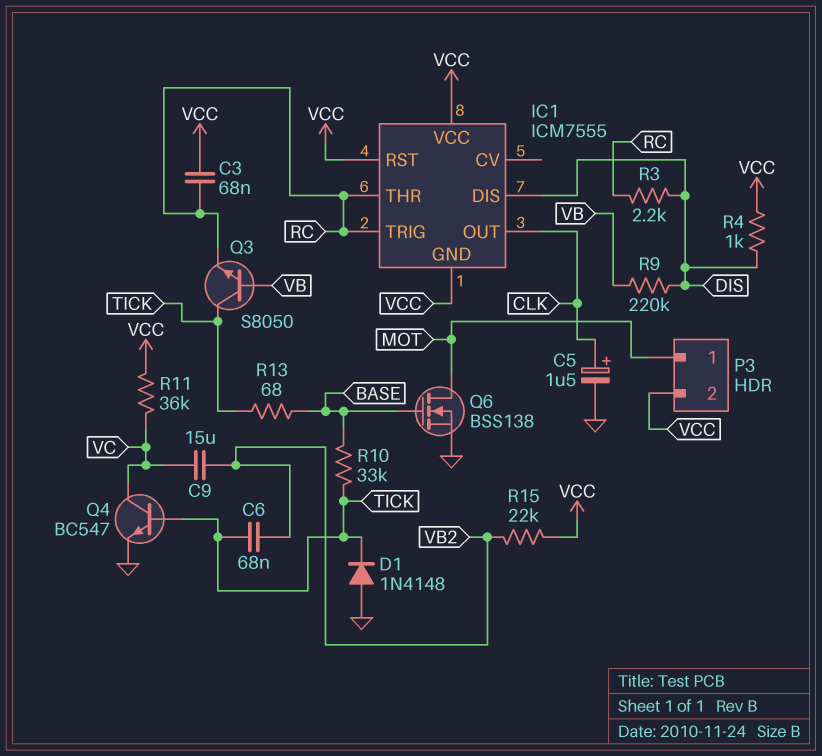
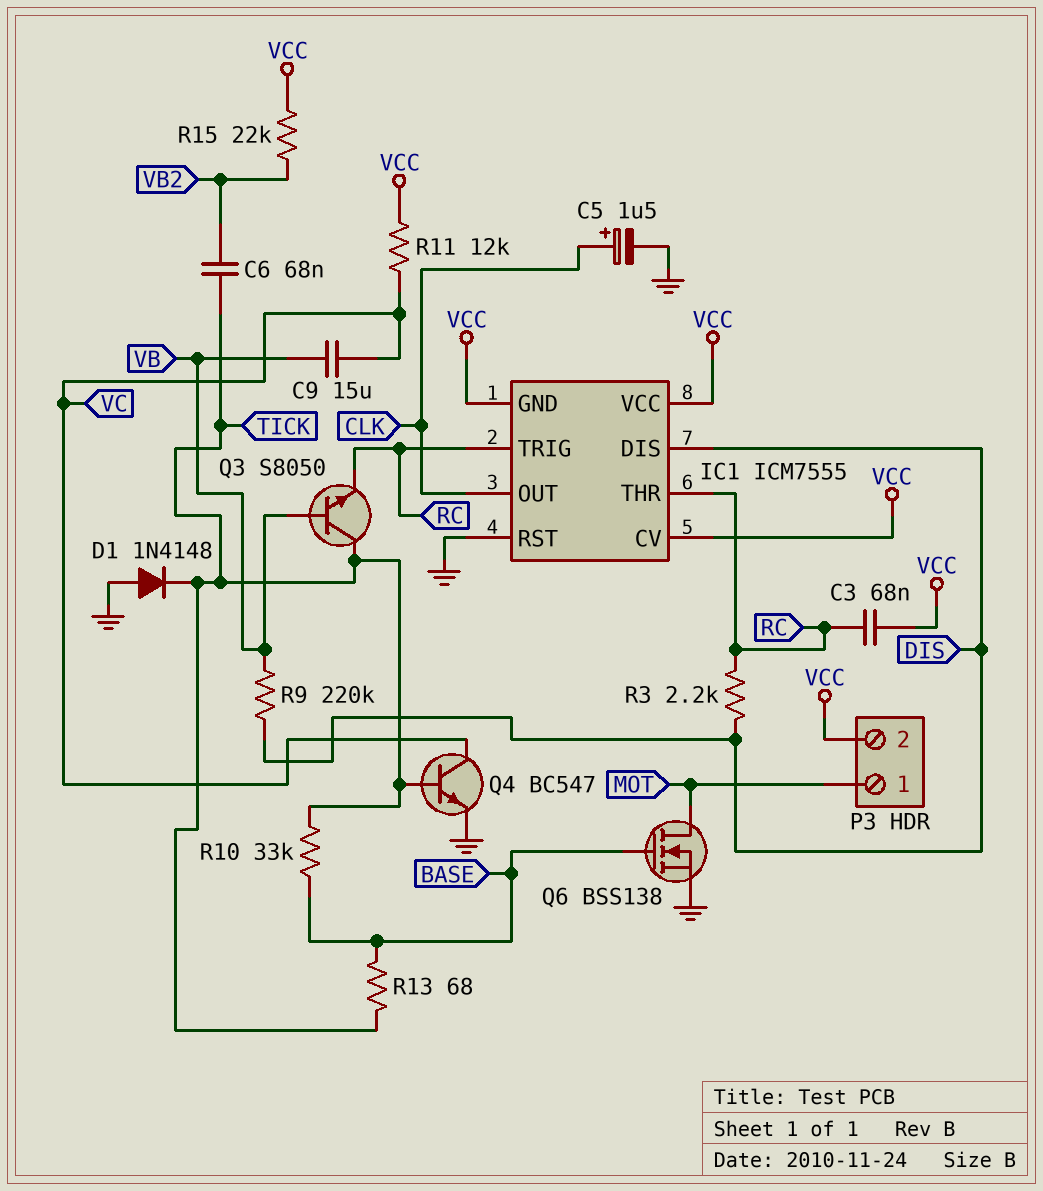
C9: 15uF (VB2, VC) -> 15uF (VB, VC)
IC1 pin CV: none -> VCC
IC1 pin RST: VCC -> GND
R4: 1k (DIS, VCC) -> none
R11: 36k (VC, VCC) -> 12k (VC, VCC)

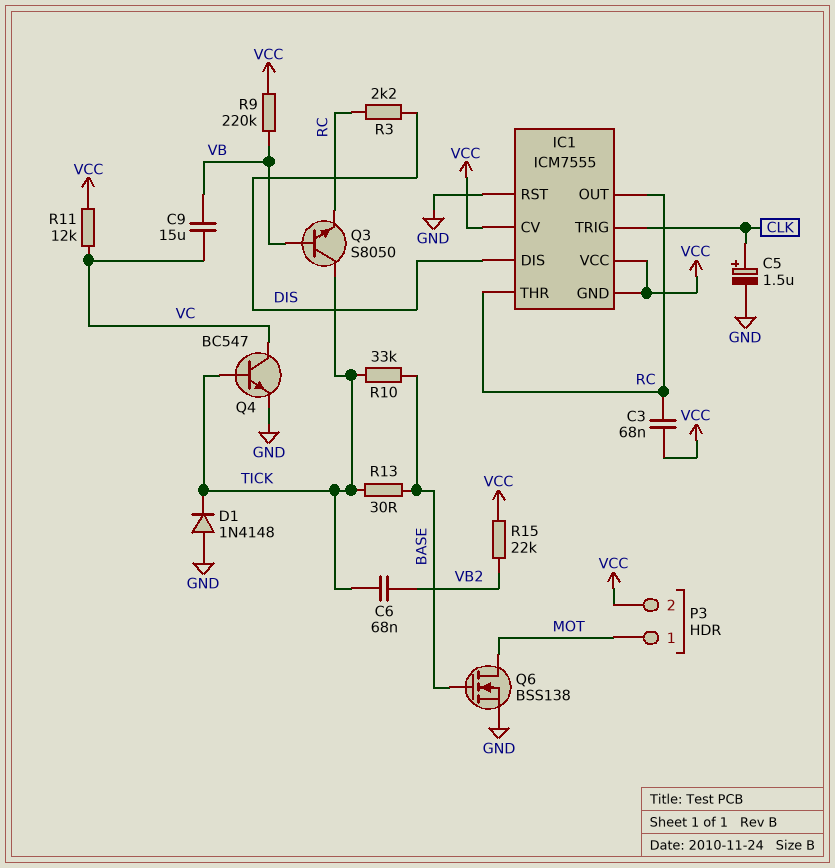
IC1 pin OUT: CLK -> RC
IC1 pin TRIG: RC -> CLK
R9: 220k (DIS, VB) -> 220k (VB, VCC)
R13: 68 (BASE, TICK) -> 30 (BASE, TICK)

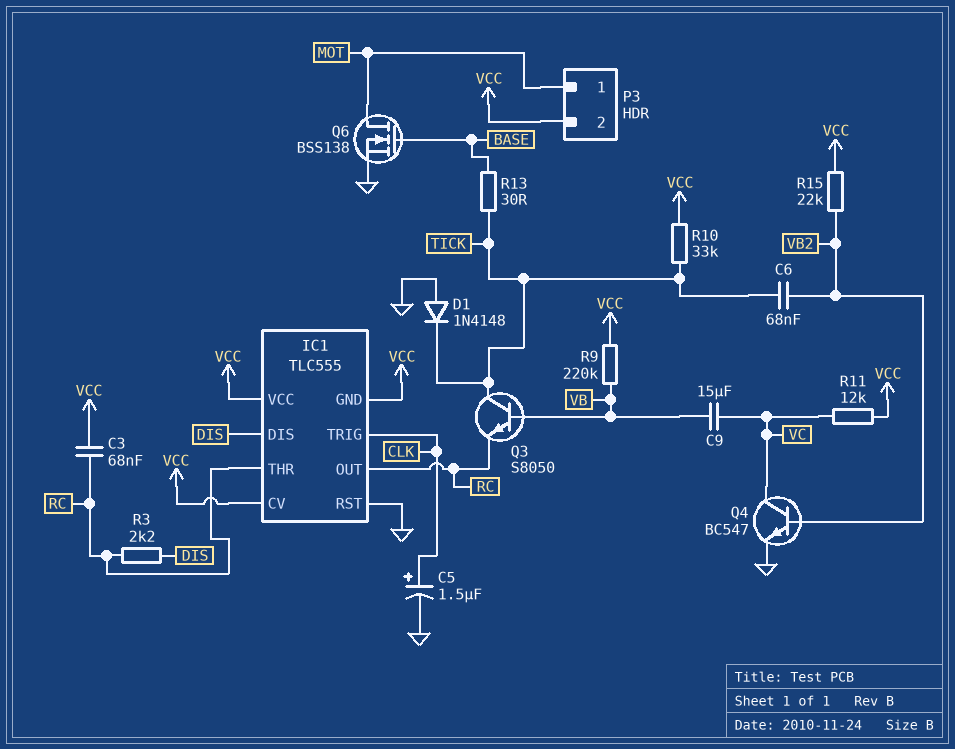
IC1: ICM7555 -> TLC555
Q4: NPN BC547 (B TICK, C VC, E GND) -> NPN BC547 (B VB2, C VC, E GND)
R10: 33k (BASE, TICK) -> 33k (TICK, VCC)

